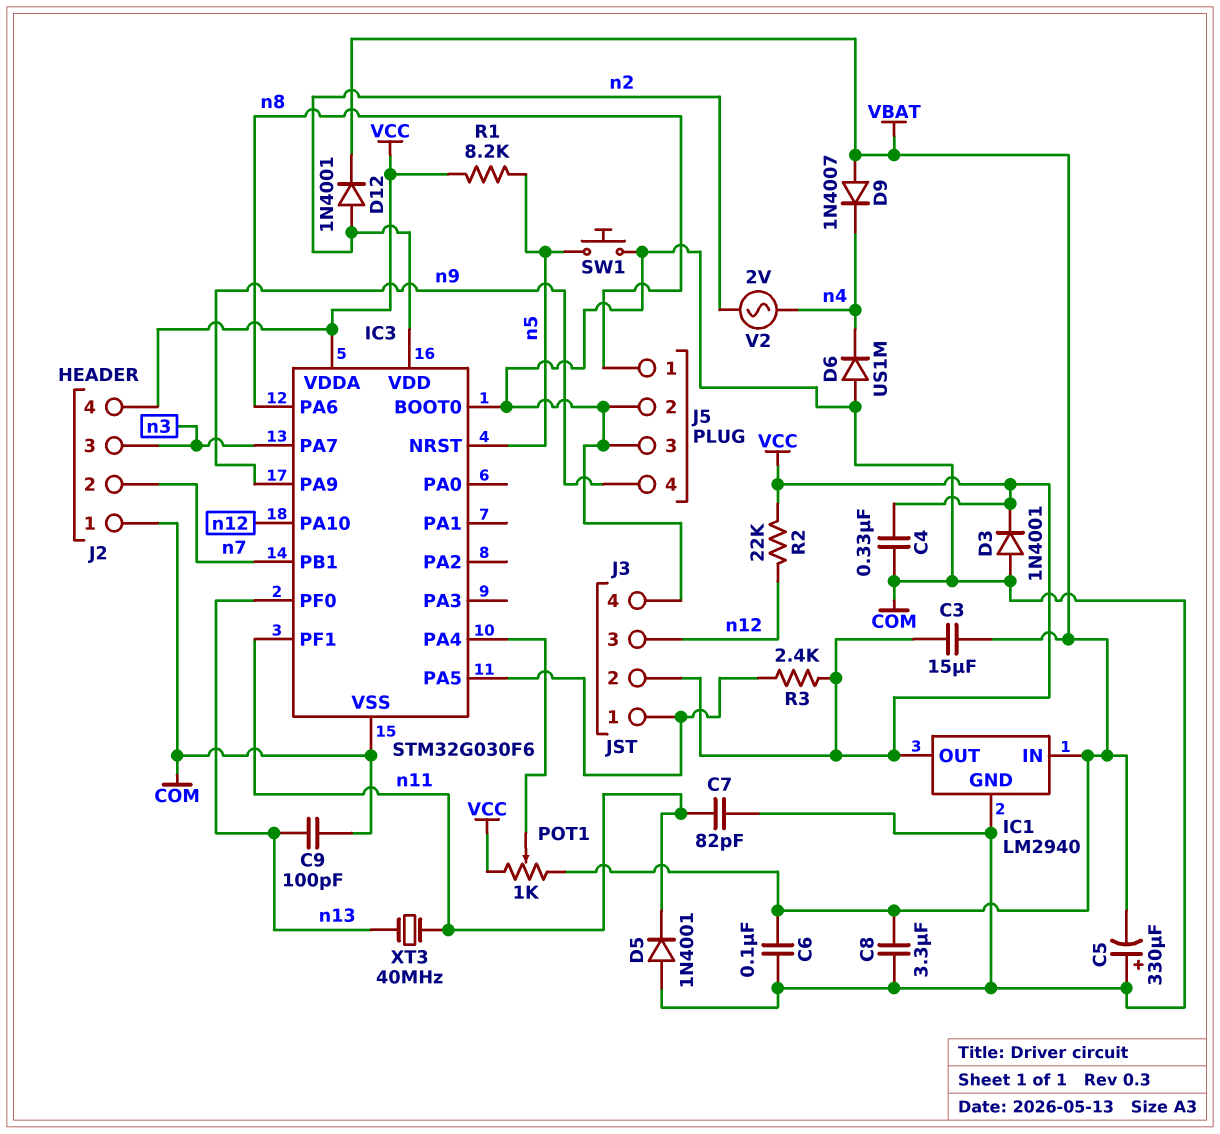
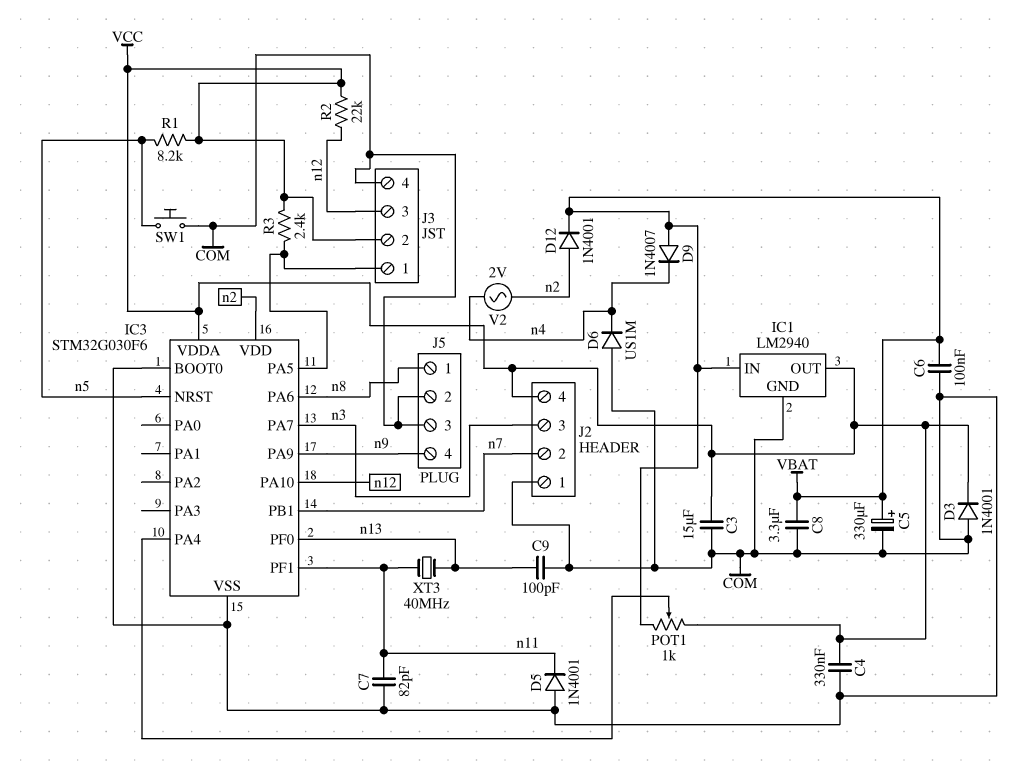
C3: 15uF (VBAT, VCC) -> 15uF (COM, VCC)
C5: 330uF (plus COM, minus VBAT) -> 330uF (plus VBAT, minus COM)

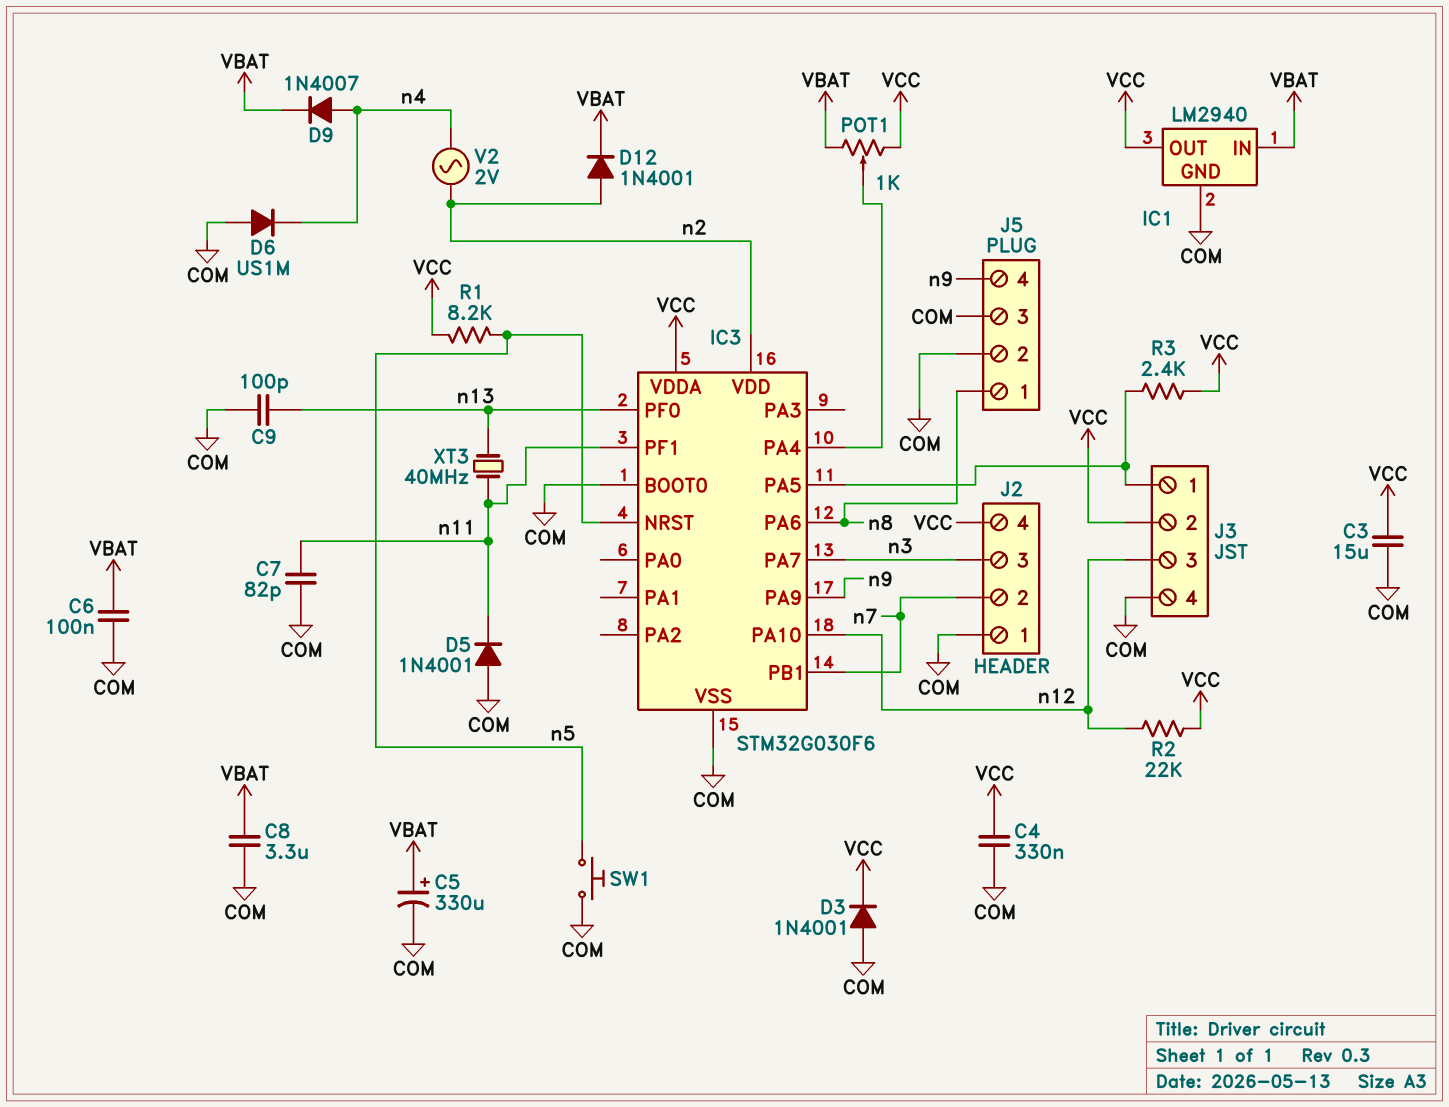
D9: diode 1N4007 (A VBAT, K n4) -> diode 1N4007 (A n4, K VBAT)

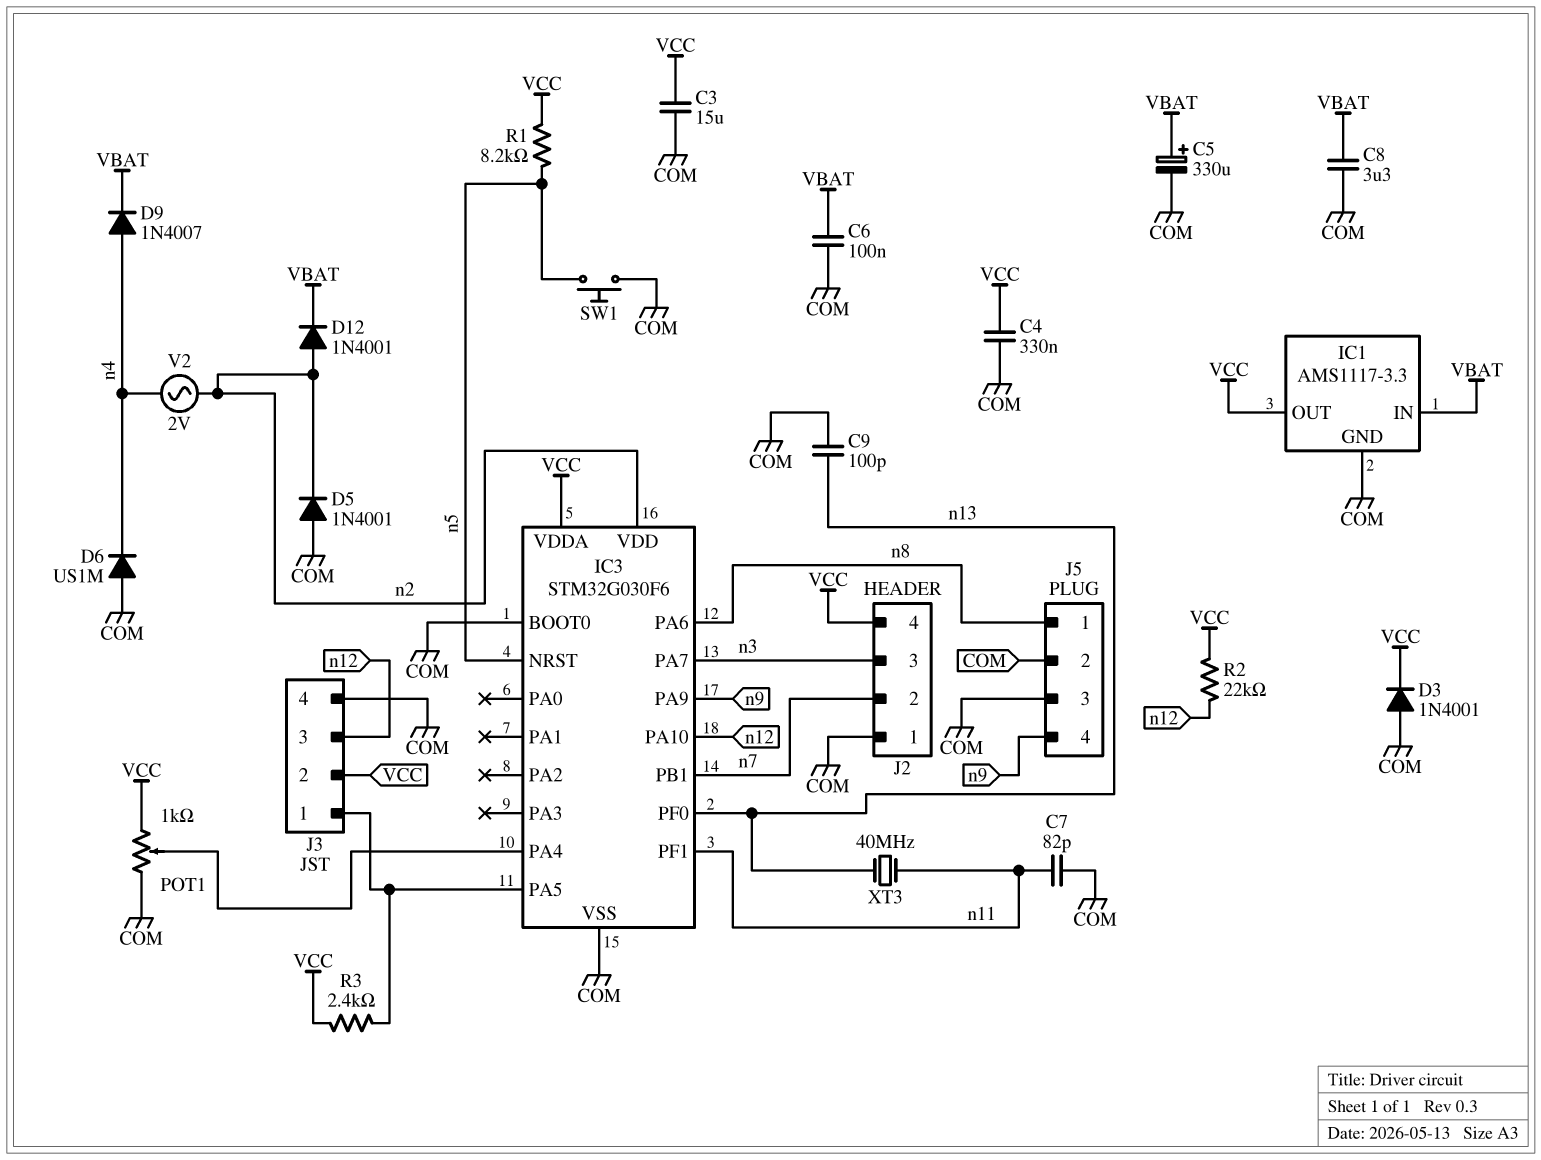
D5: diode 1N4001 (A COM, K n11) -> diode 1N4001 (A COM, K n2)
IC1: LM2940 -> AMS1117-3.3
POT1: 1k (VBAT, VCC, wiper IC3/PA4) -> 1k (COM, VCC, wiper IC3/PA4)

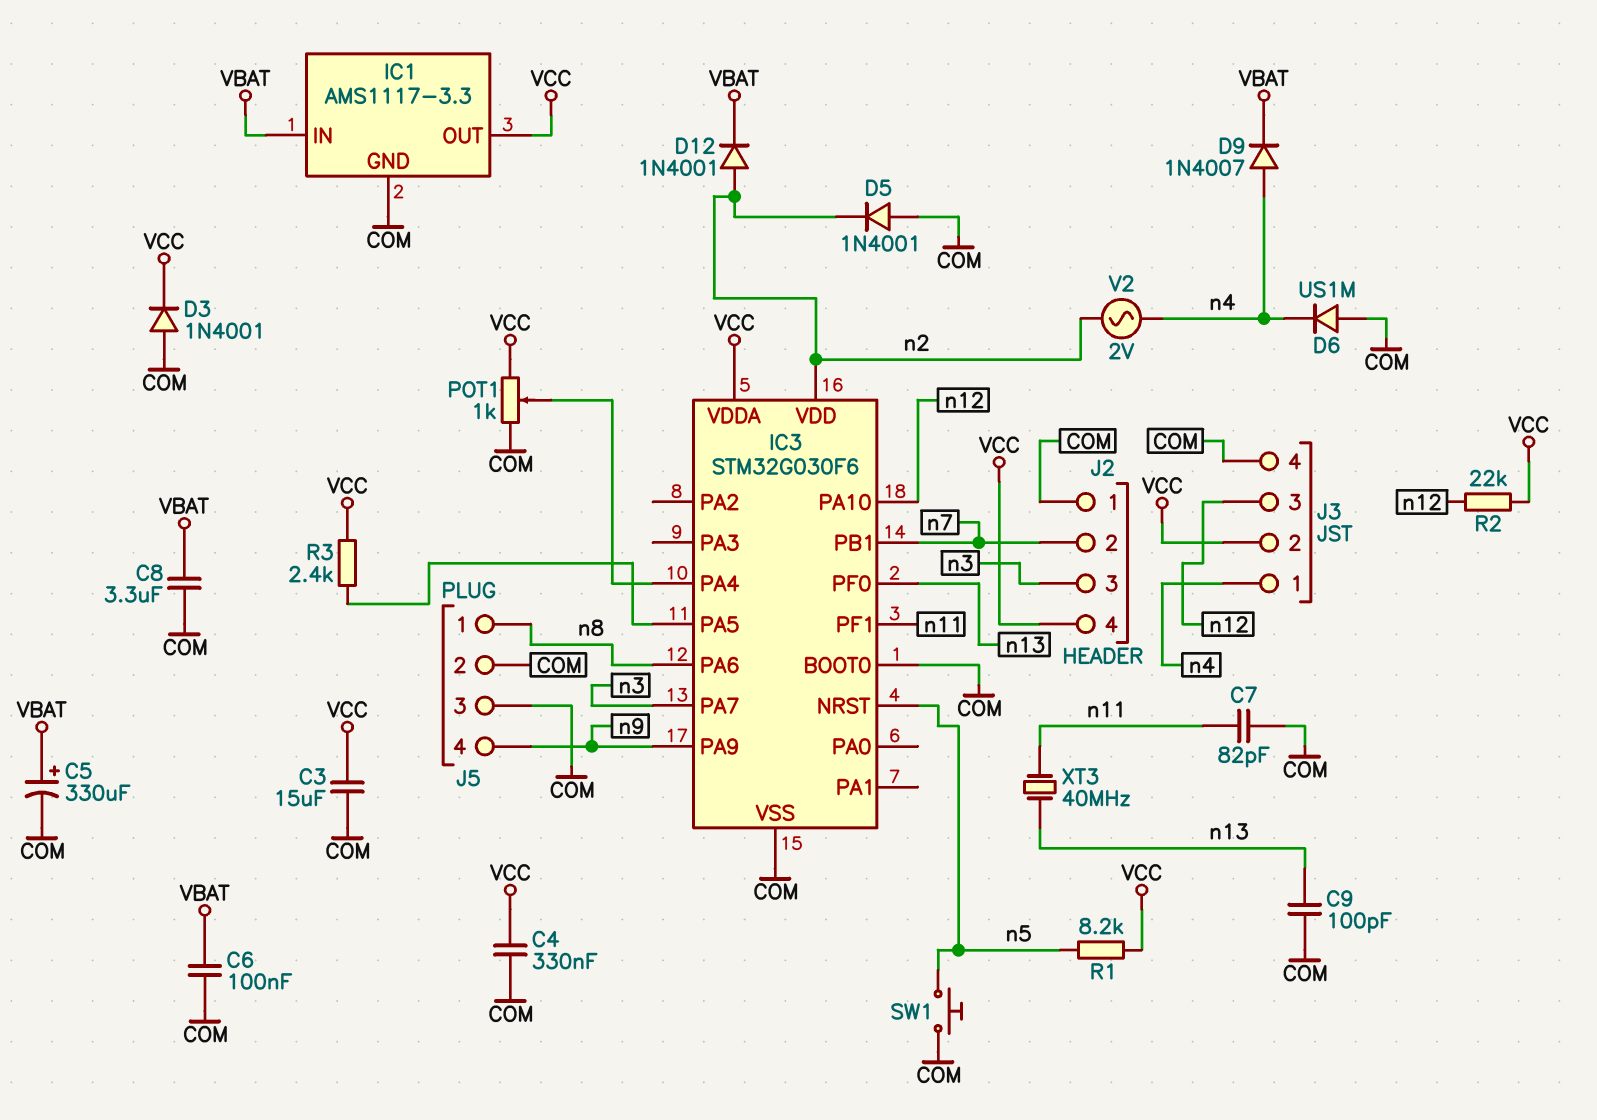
J3 pin 1: IC3/PA5 -> n4

